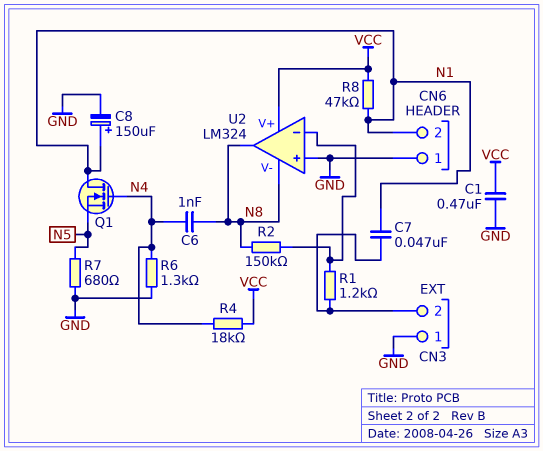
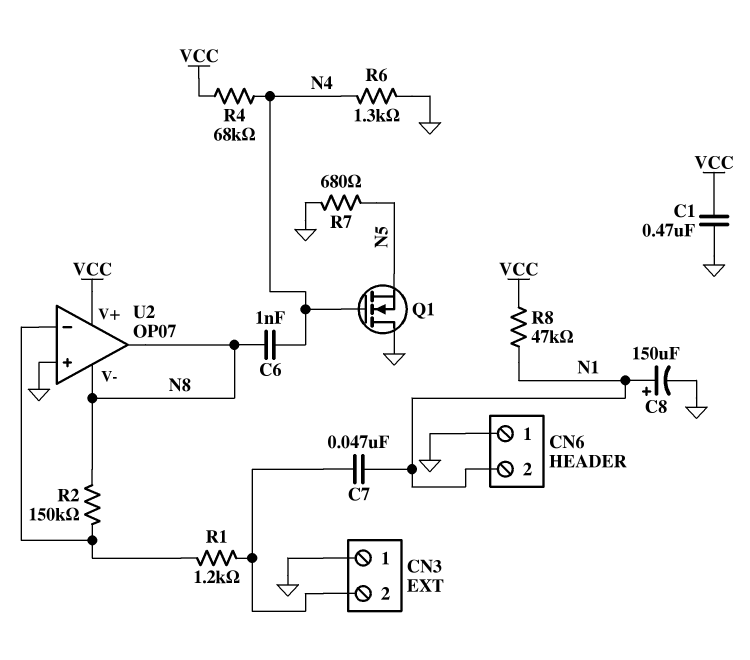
Q1: NMOS (G N4, D N1, S N5) -> NMOS (G N4, D GND, S N5)
R4: 18k (N4, VCC) -> 68k (N4, VCC)
U2: LM324 -> OP07

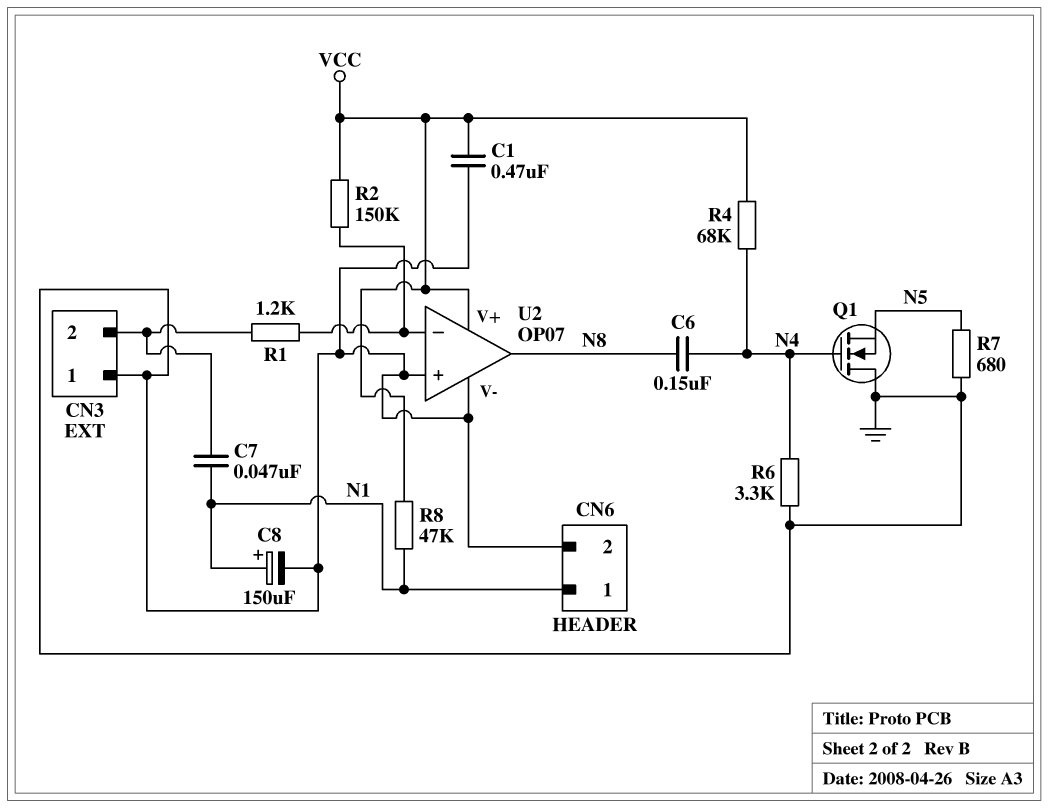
C6: 1nF (N4, N8) -> 150nF (N4, N8)
CN6 pin 1: GND -> N1
CN6 pin 2: N1 -> GND
R2: 150k (N8, U2/in-) -> 150k (U2/in-, VCC)
R6: 1.3k (GND, N4) -> 3.3k (GND, N4)
U2 pin V-: N8 -> GND

